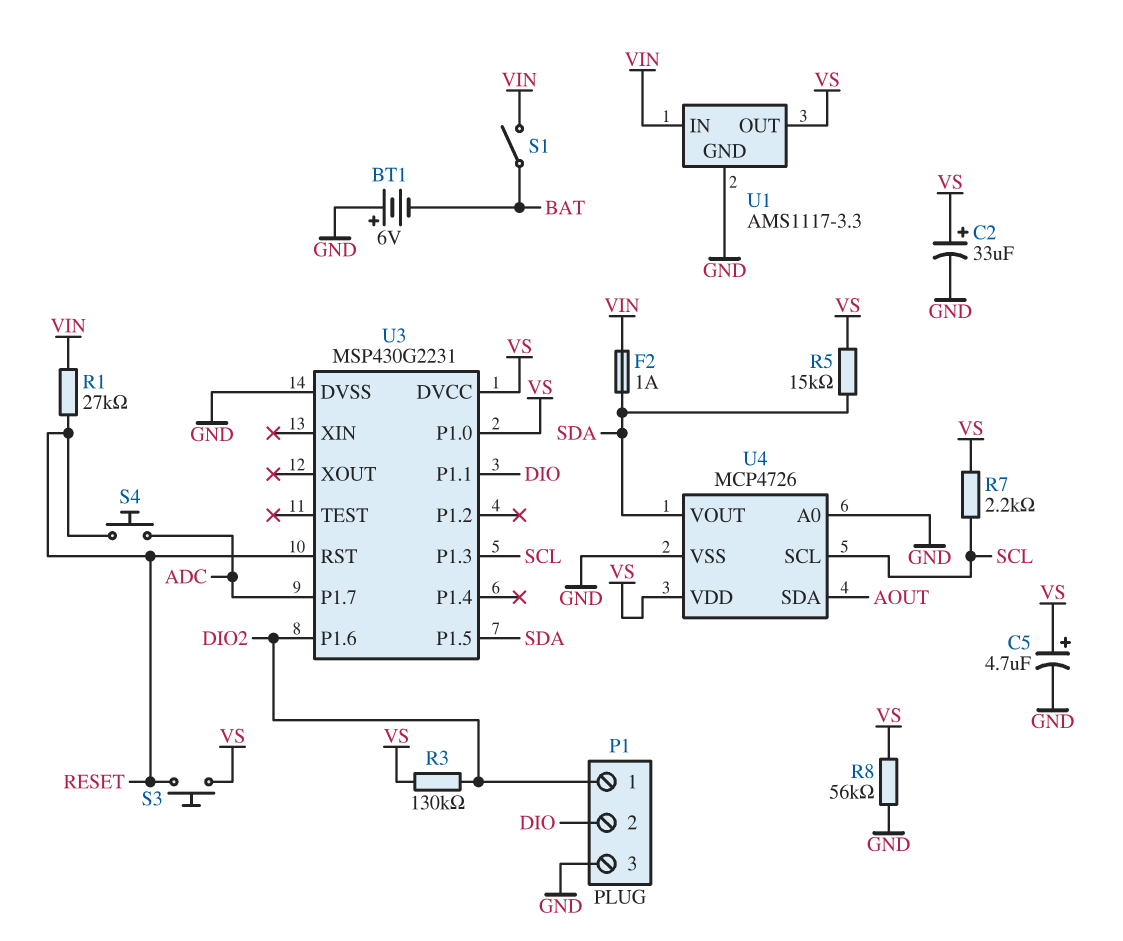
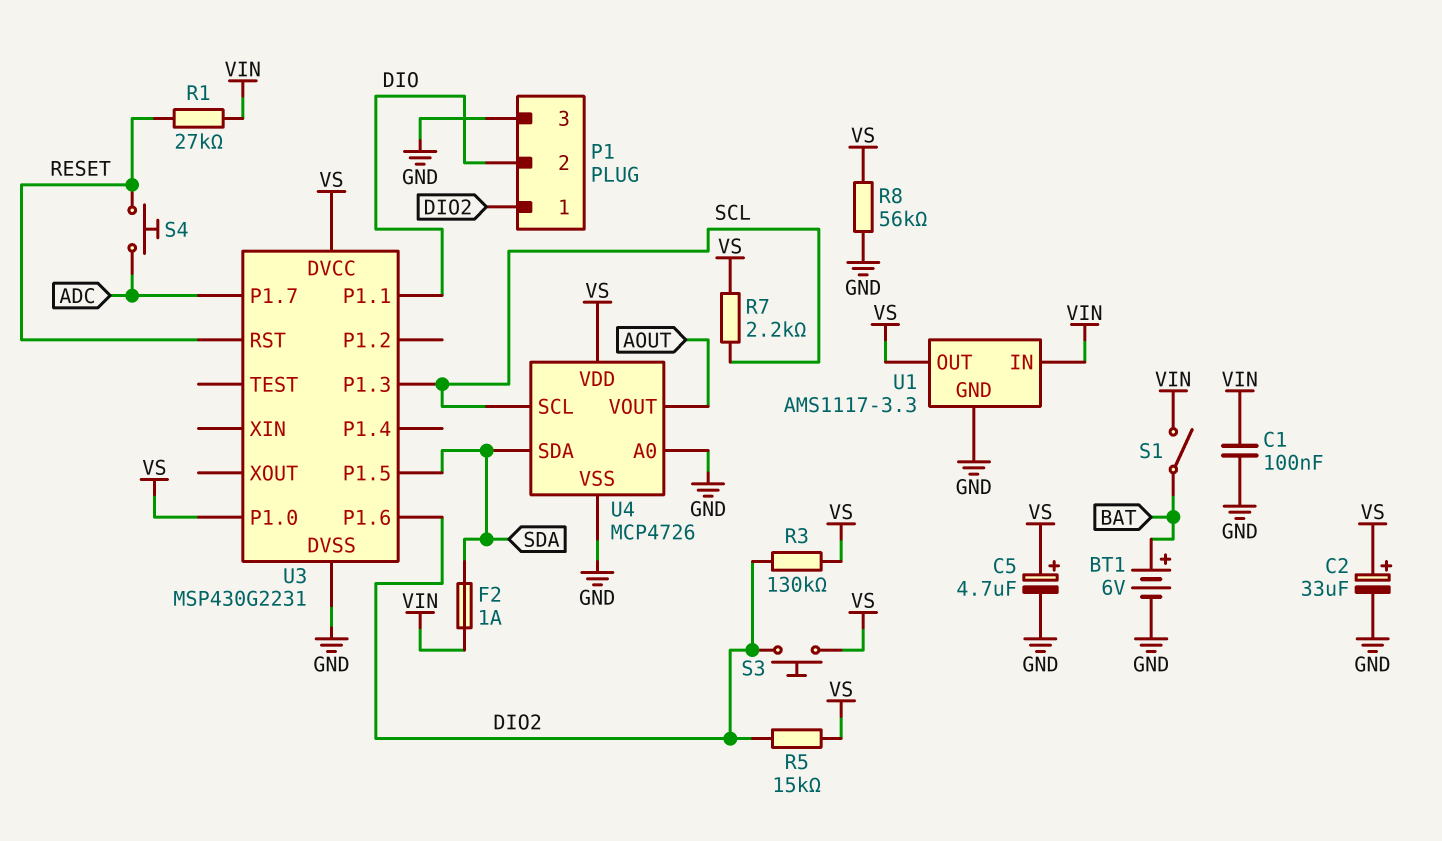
BT1: 6V (plus GND, minus BAT) -> 6V (plus BAT, minus GND)
C1: none -> 100nF (GND, VIN)
R5: 15k (SDA, VS) -> 15k (DIO2, VS)
S3: button (RESET, VS) -> button (DIO2, VS)
U4 pin SDA: AOUT -> SDA
U4 pin VOUT: SDA -> AOUT

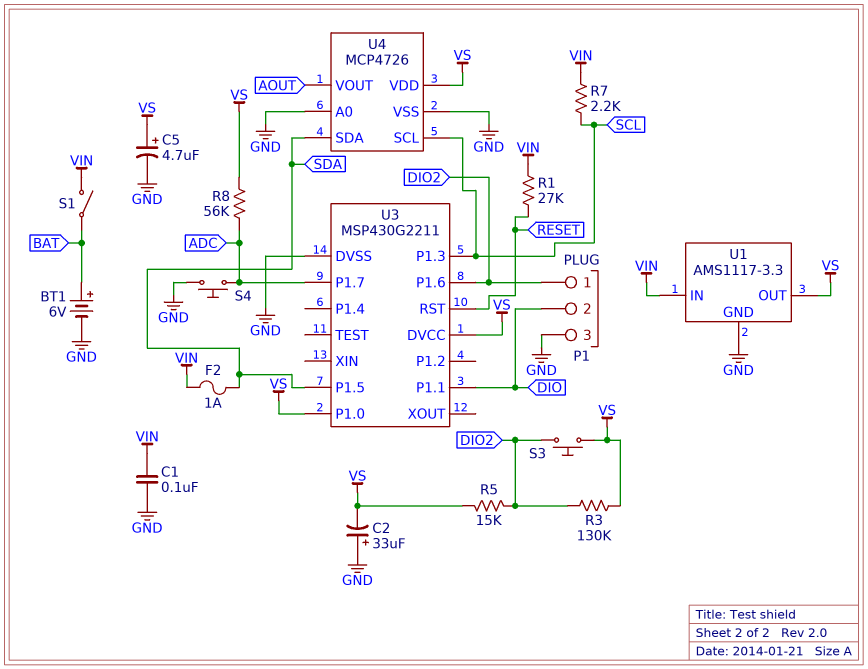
C2: 33uF (plus VS, minus GND) -> 33uF (plus GND, minus VS)
R7: 2.2k (SCL, VS) -> 2.2k (SCL, VIN)
R8: 56k (GND, VS) -> 56k (ADC, VS)
S4: button (ADC, RESET) -> button (ADC, GND)
U3: MSP430G2231 -> MSP430G2211

